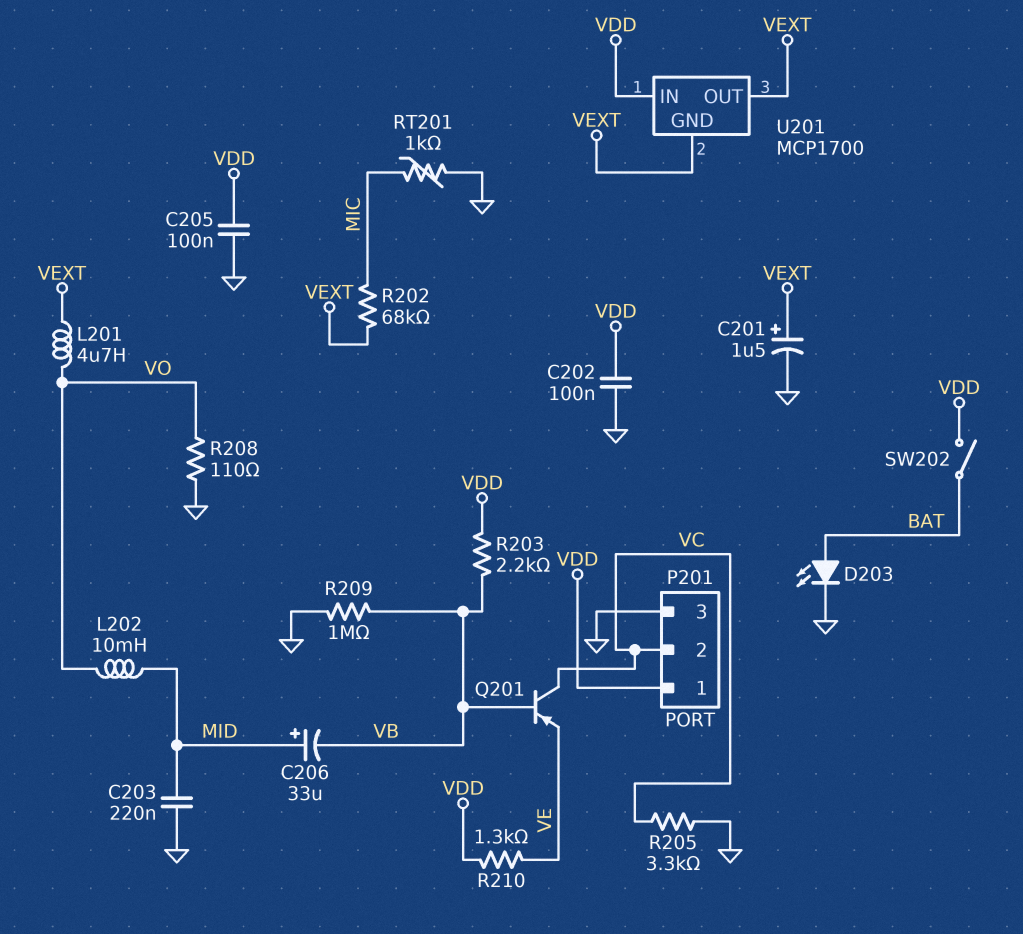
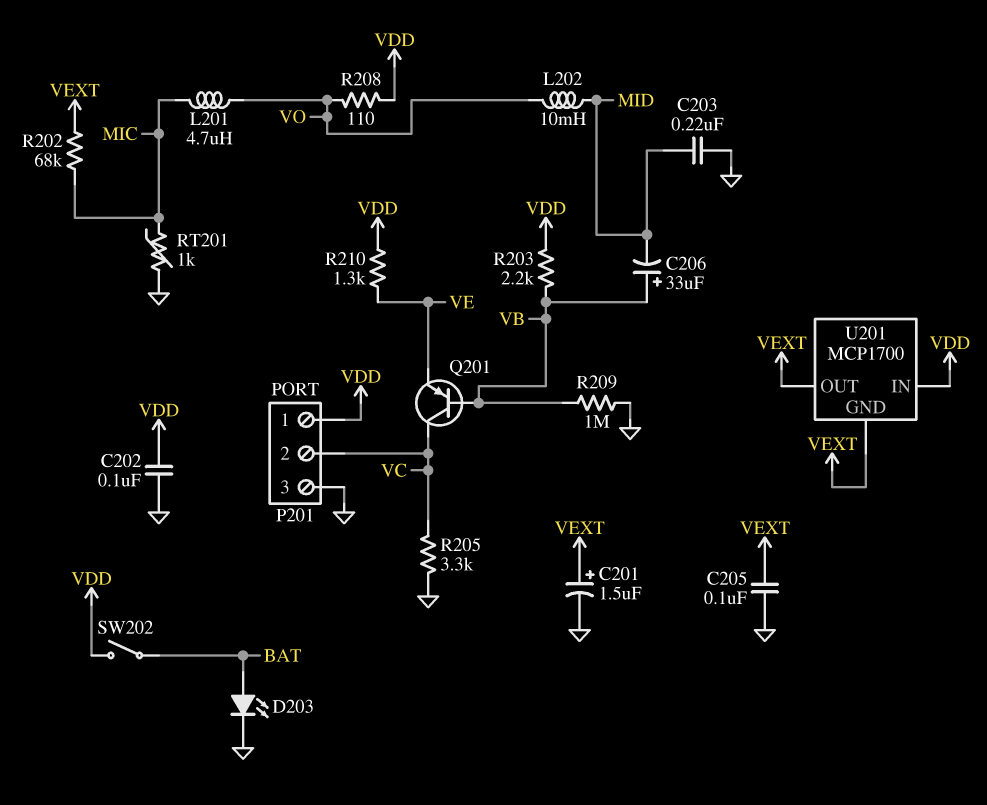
C205: 100nF (GND, VDD) -> 100nF (GND, VEXT)
C206: 33uF (plus MID, minus VB) -> 33uF (plus VB, minus MID)
L201: 4.7uH (VEXT, VO) -> 4.7uH (MIC, VO)
R208: 110 (GND, VO) -> 110 (VDD, VO)

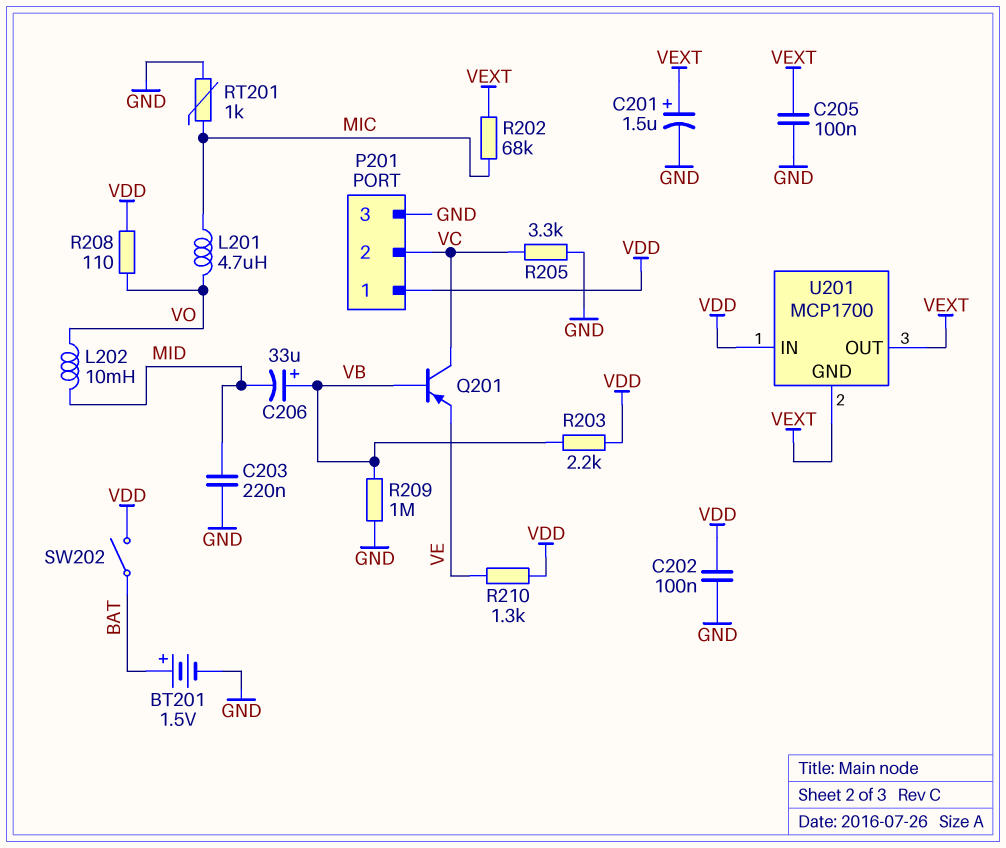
BT201: none -> 1.5V (plus BAT, minus GND)
D203: LED (A BAT, K GND) -> none

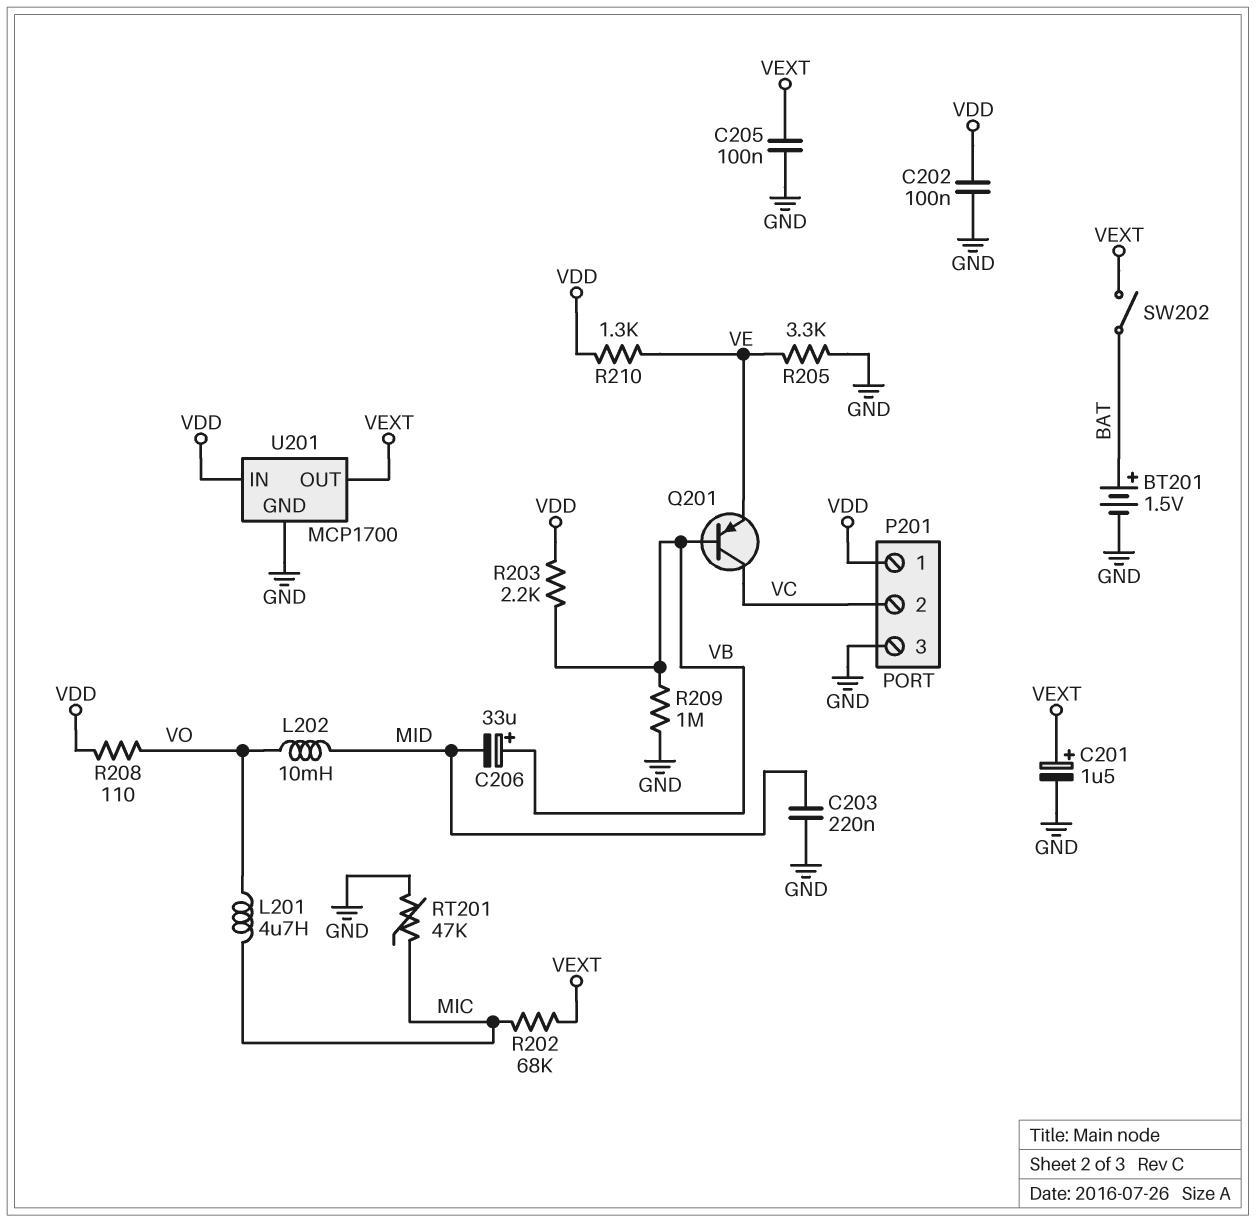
R205: 3.3k (GND, VC) -> 3.3k (GND, VE)
RT201: 1k (GND, MIC) -> 47k (GND, MIC)
SW202: switch (BAT, VDD) -> switch (BAT, VEXT)
U201 pin GND: VEXT -> GND

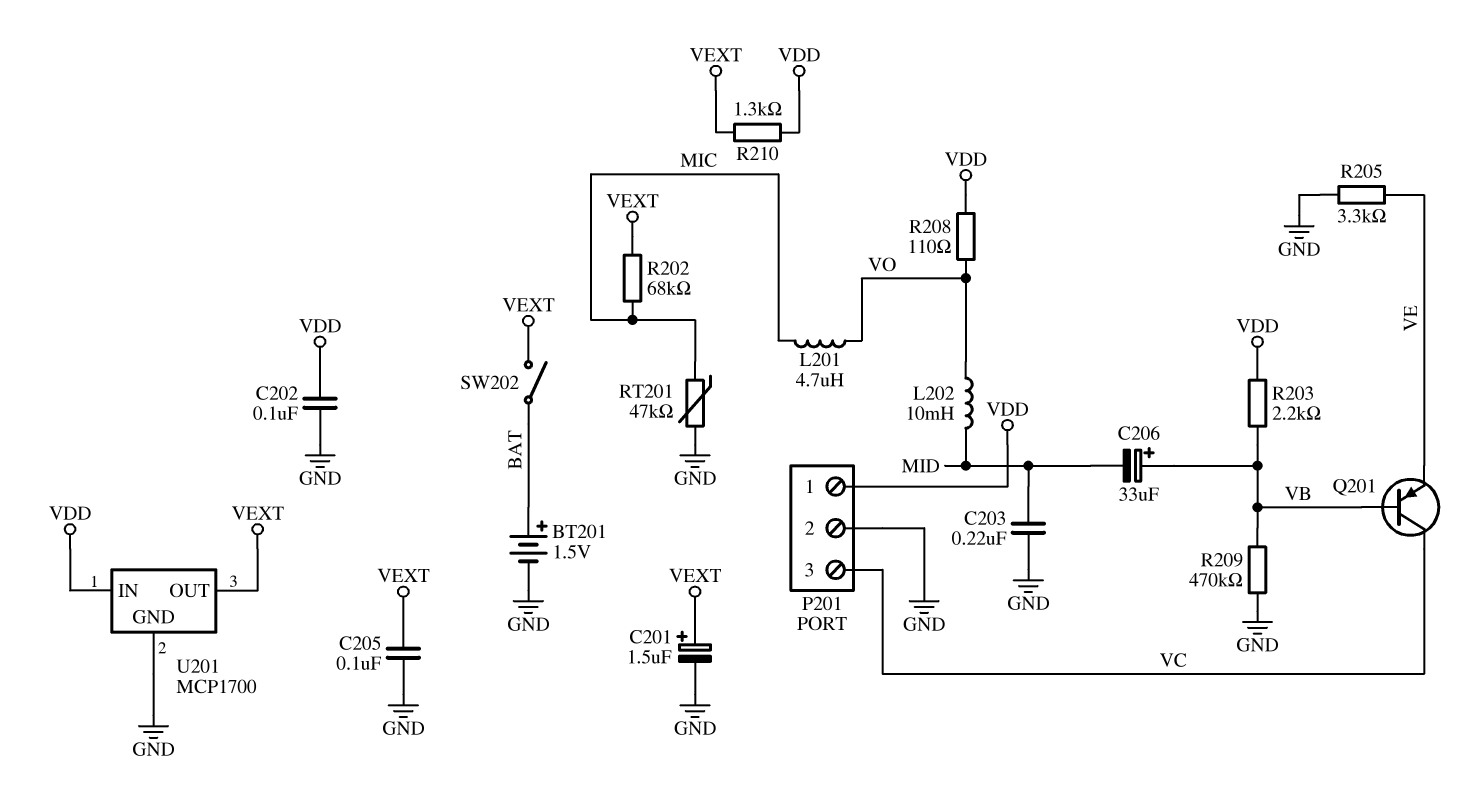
P201 pin 2: VC -> GND
P201 pin 3: GND -> VC
R209: 1M (GND, VB) -> 470k (GND, VB)
R210: 1.3k (VDD, VE) -> 1.3k (VDD, VEXT)

